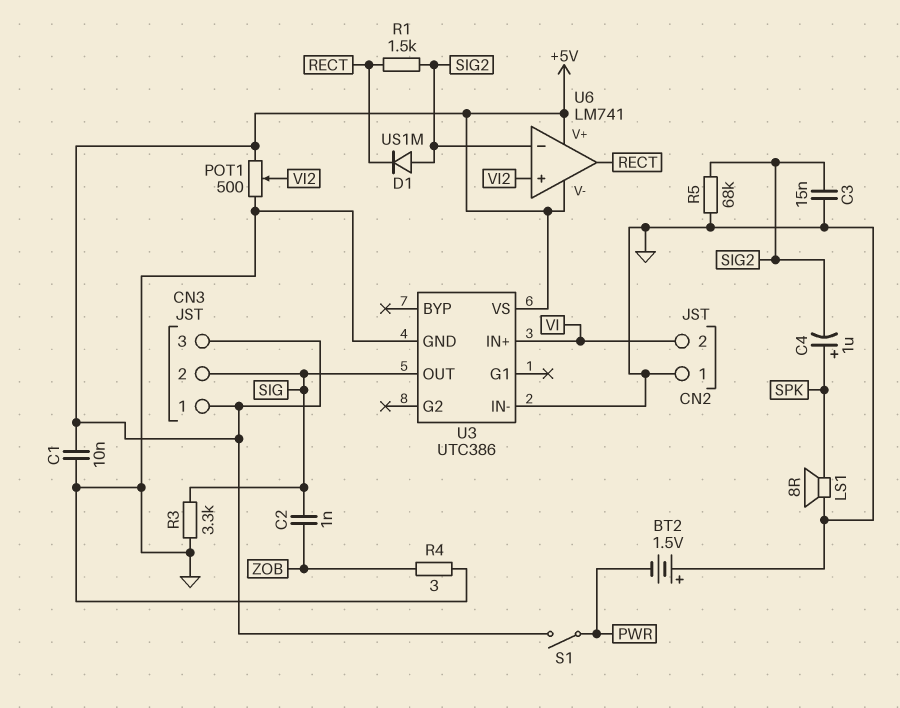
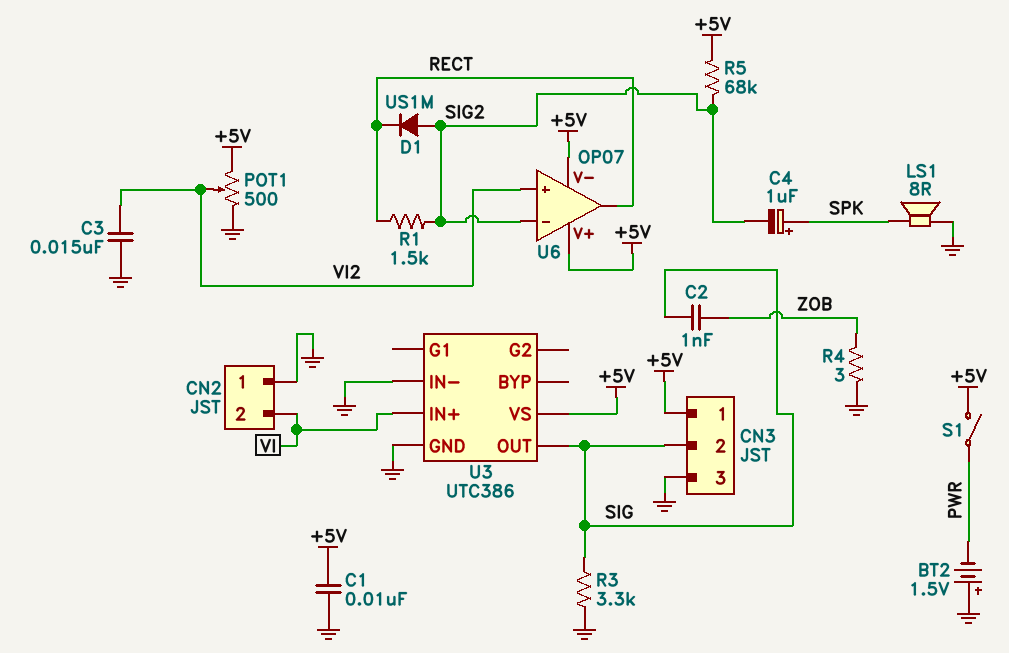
C3: 15nF (GND, SIG2) -> 15nF (GND, VI2)
CN3 pin 3: +5V -> GND
R5: 68k (GND, SIG2) -> 68k (+5V, SIG2)
U6: LM741 -> OP07

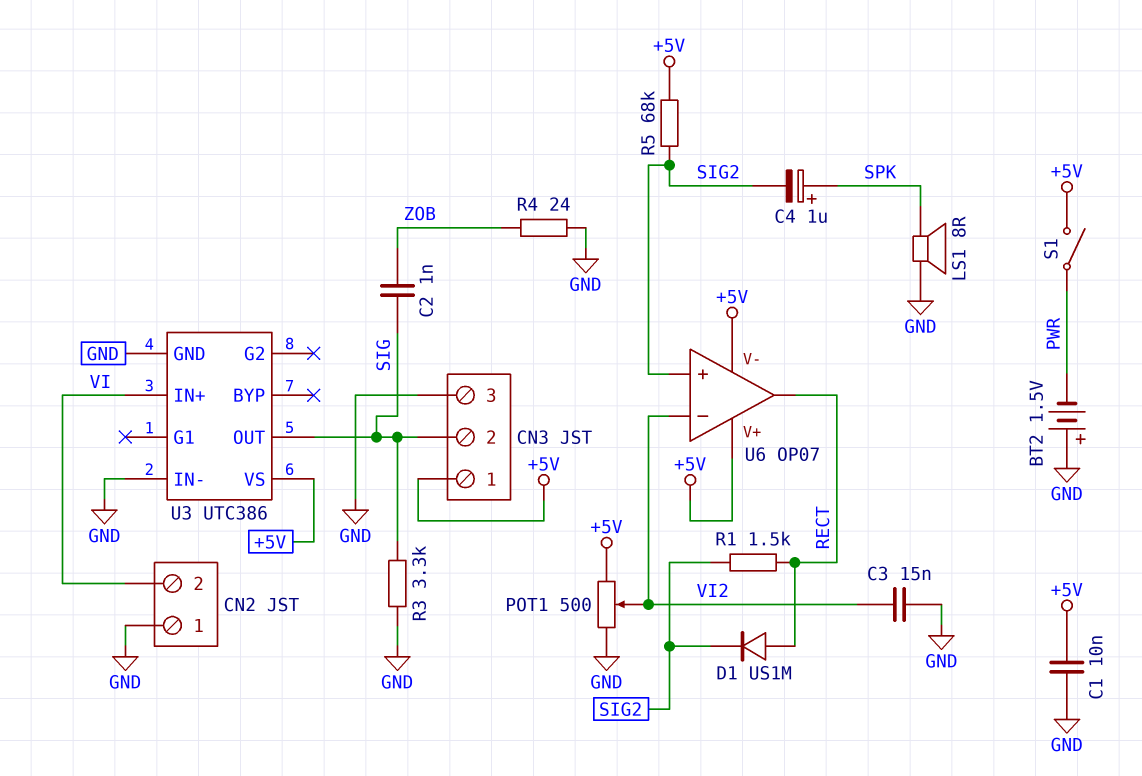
D1: diode US1M (A SIG2, K RECT) -> diode US1M (A RECT, K SIG2)
R4: 3 (GND, ZOB) -> 24 (GND, ZOB)
U6 pin in+: VI2 -> SIG2
U6 pin in-: SIG2 -> VI2

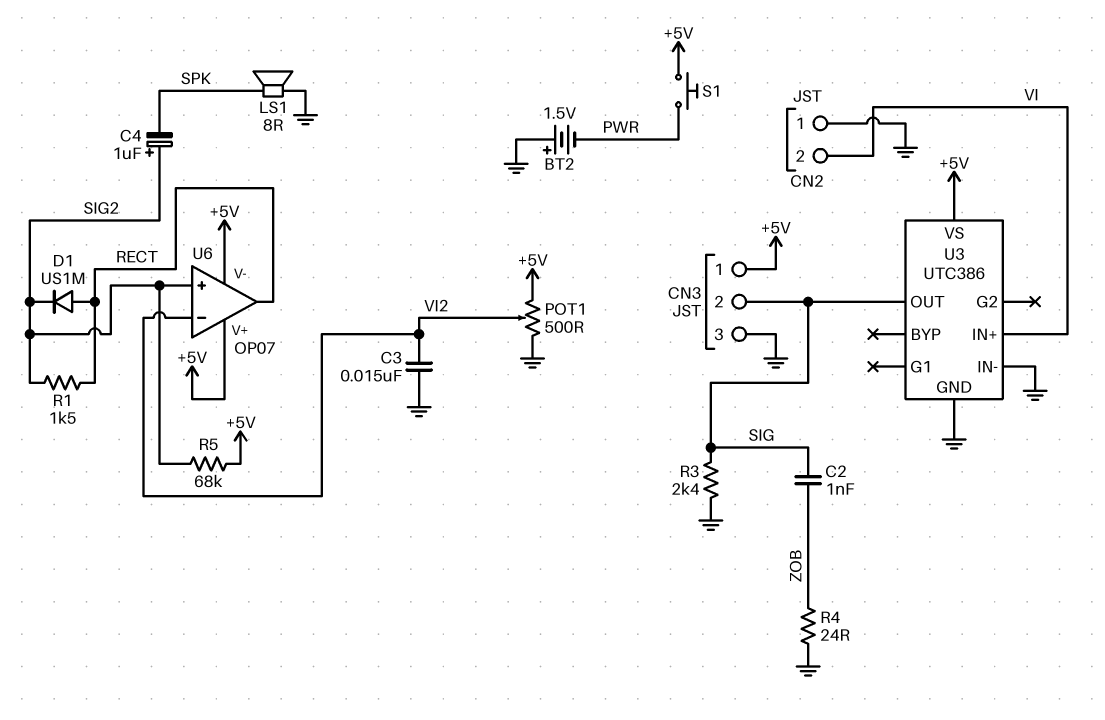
C1: 10nF (+5V, GND) -> none
C4: 1uF (plus SPK, minus SIG2) -> 1uF (plus SIG2, minus SPK)
R3: 3.3k (GND, SIG) -> 2.4k (GND, SIG)
S1: switch (+5V, PWR) -> button (+5V, PWR)

